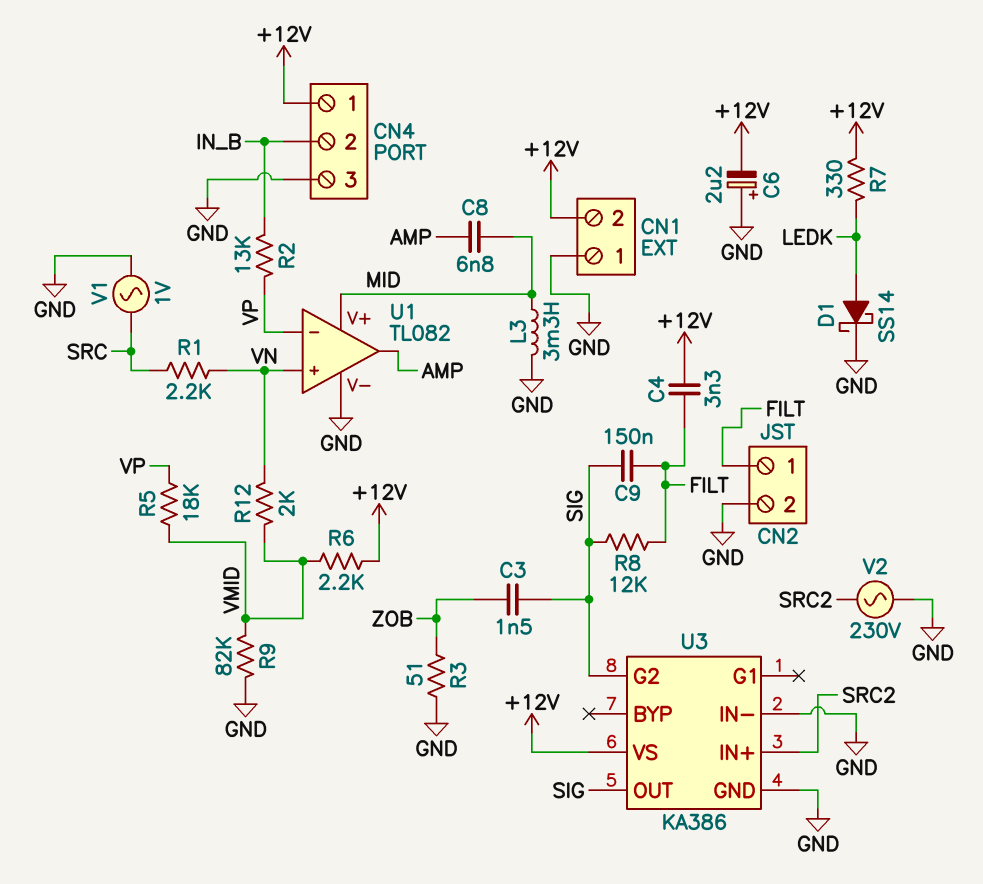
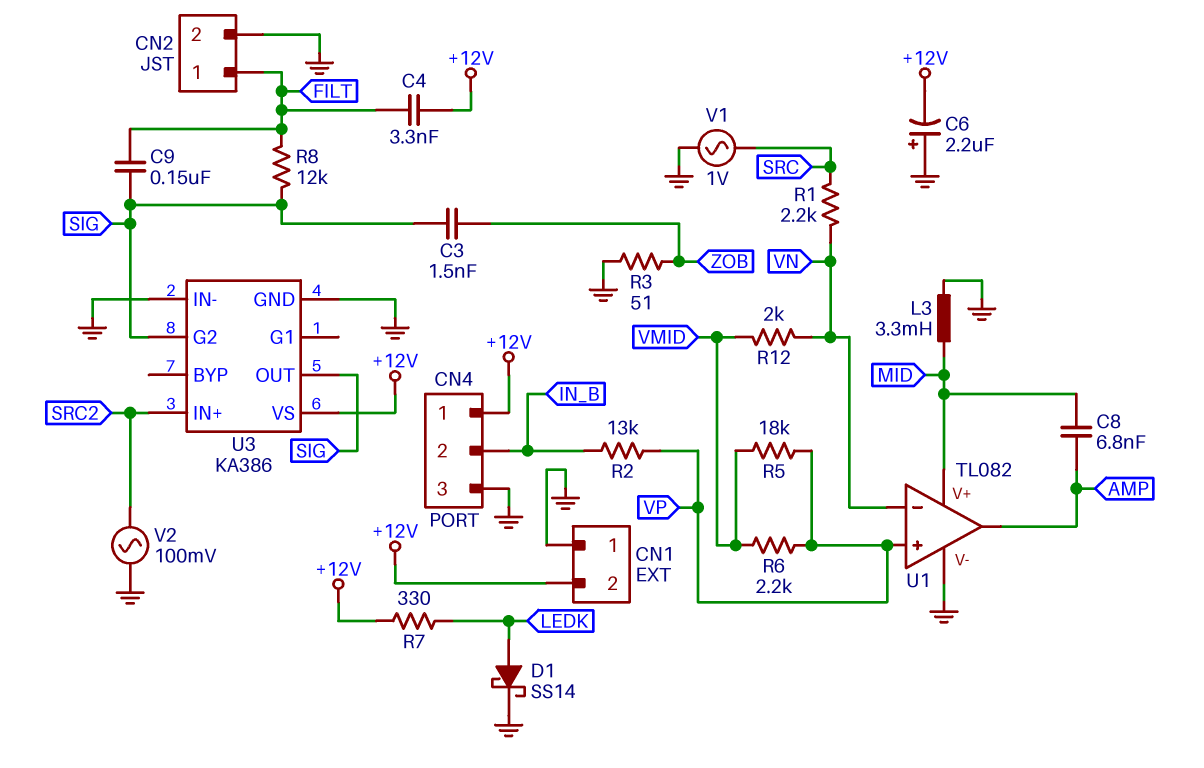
R6: 2.2k (+12V, VMID) -> 2.2k (VMID, VP)
R9: 82k (GND, VMID) -> none
U1 pin in+: VN -> VP
U1 pin in-: VP -> VN
V2: AC 230V (GND, SRC2) -> AC 100mV (GND, SRC2)

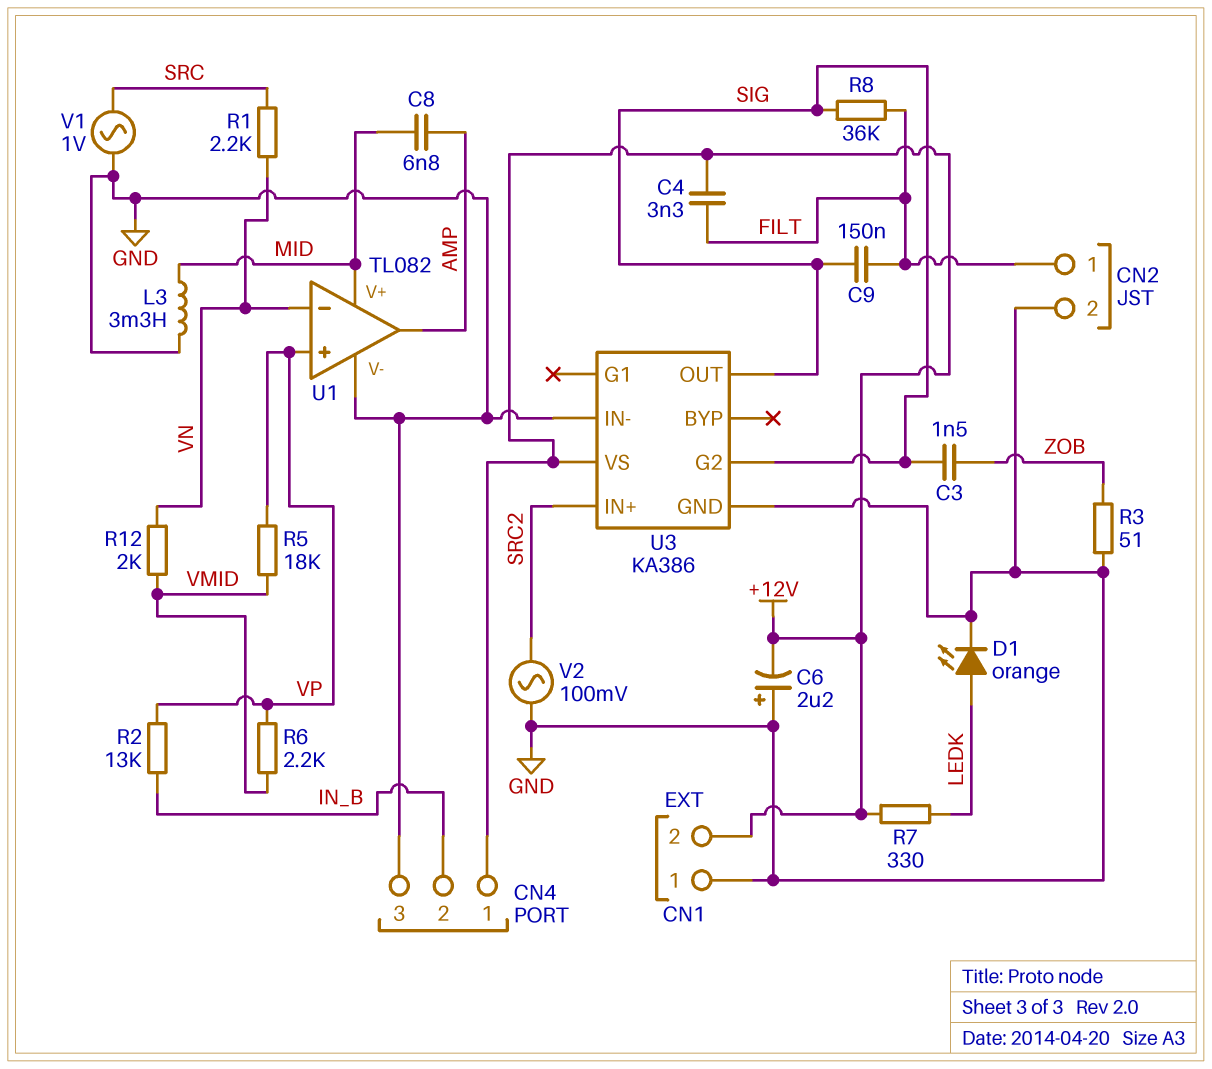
D1: schottky SS14 (A LEDK, K GND) -> LED orange (A LEDK, K GND)
R8: 12k (FILT, SIG) -> 36k (FILT, SIG)

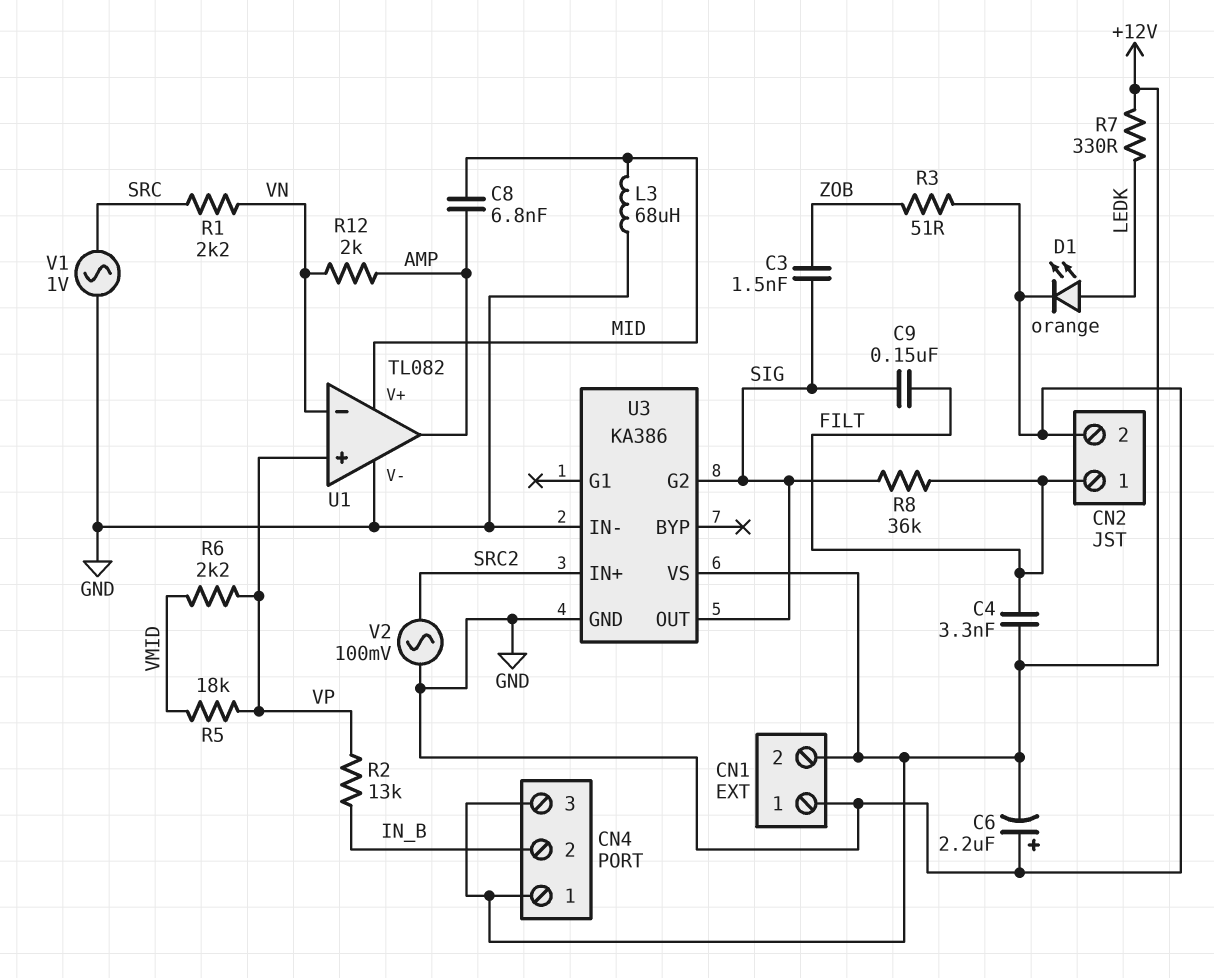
CN4 pin 3: GND -> +12V
L3: 3.3mH (GND, MID) -> 68uH (GND, MID)
R12: 2k (VMID, VN) -> 2k (AMP, VN)

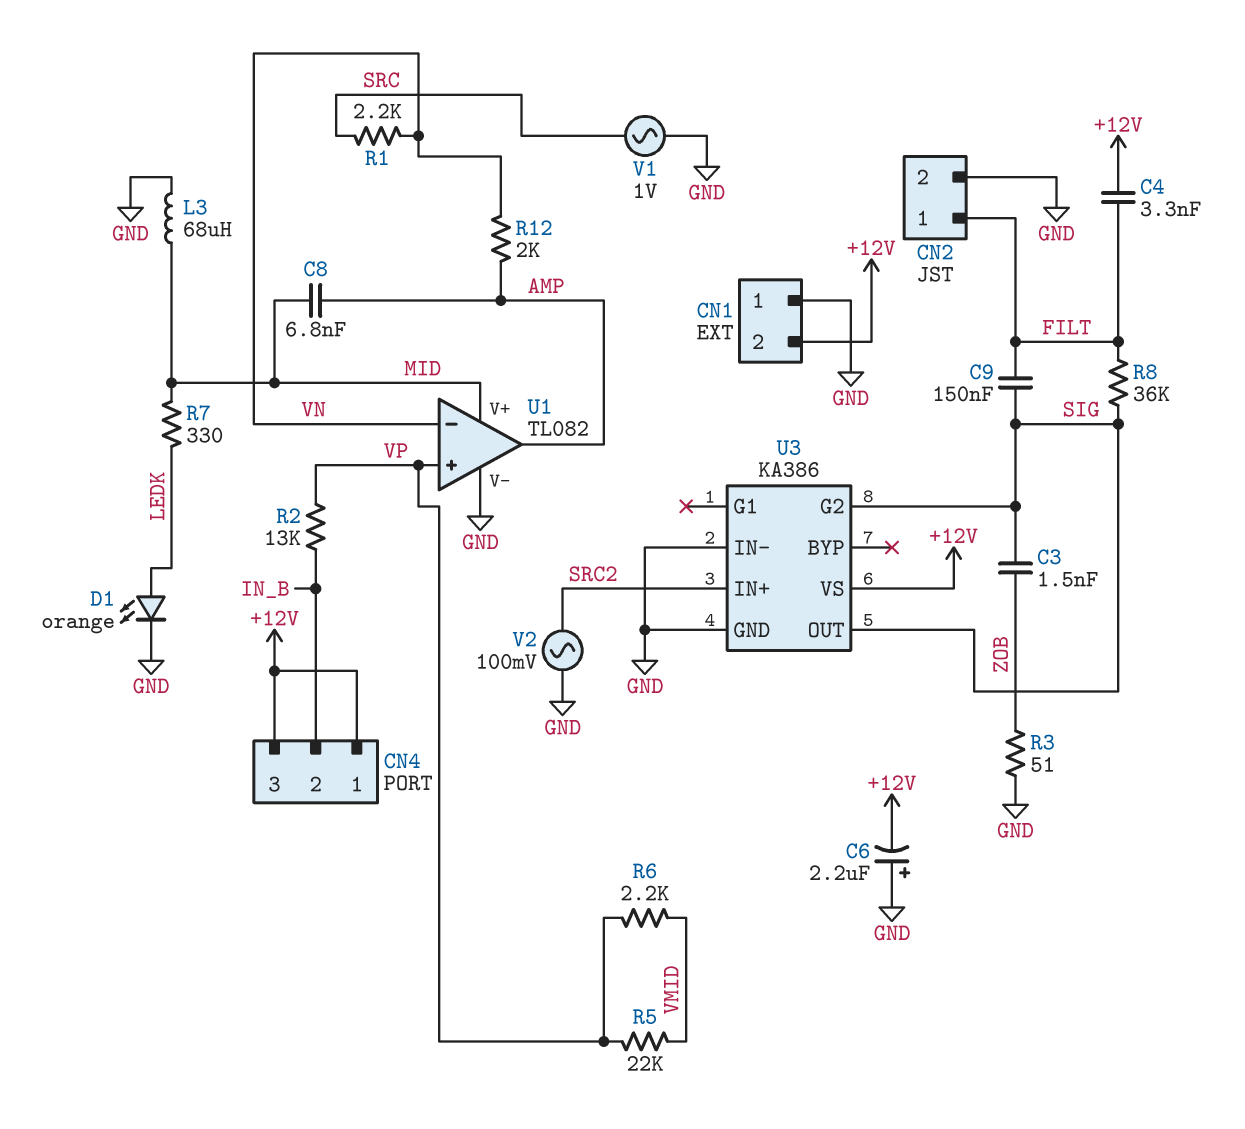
R5: 18k (VMID, VP) -> 22k (VMID, VP)
R7: 330 (+12V, LEDK) -> 330 (LEDK, MID)

